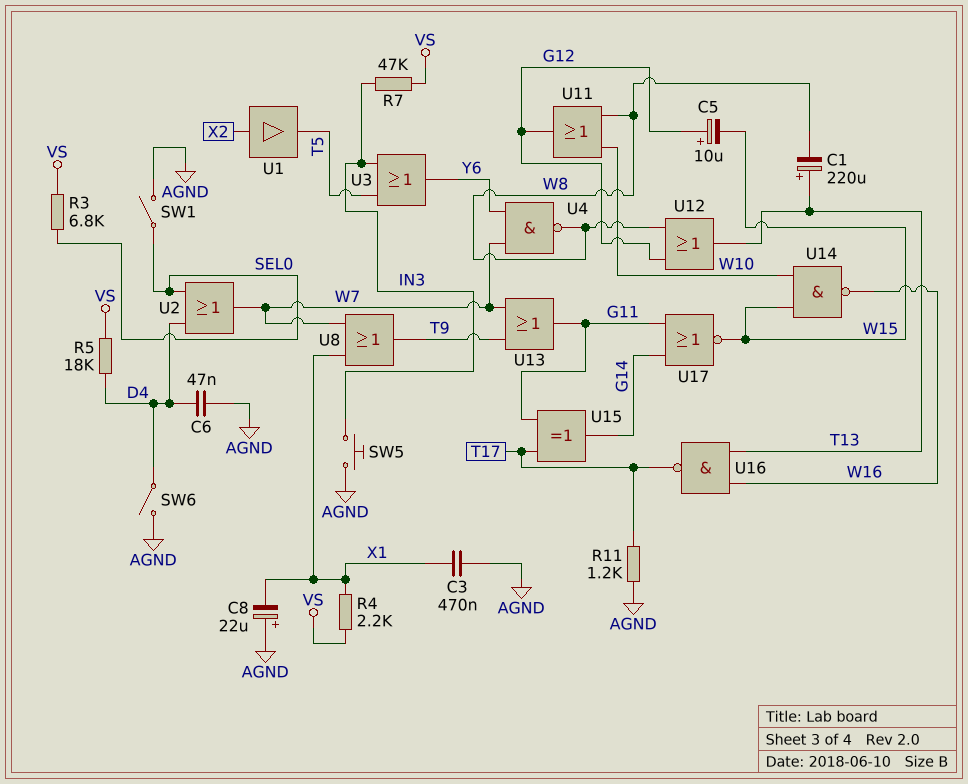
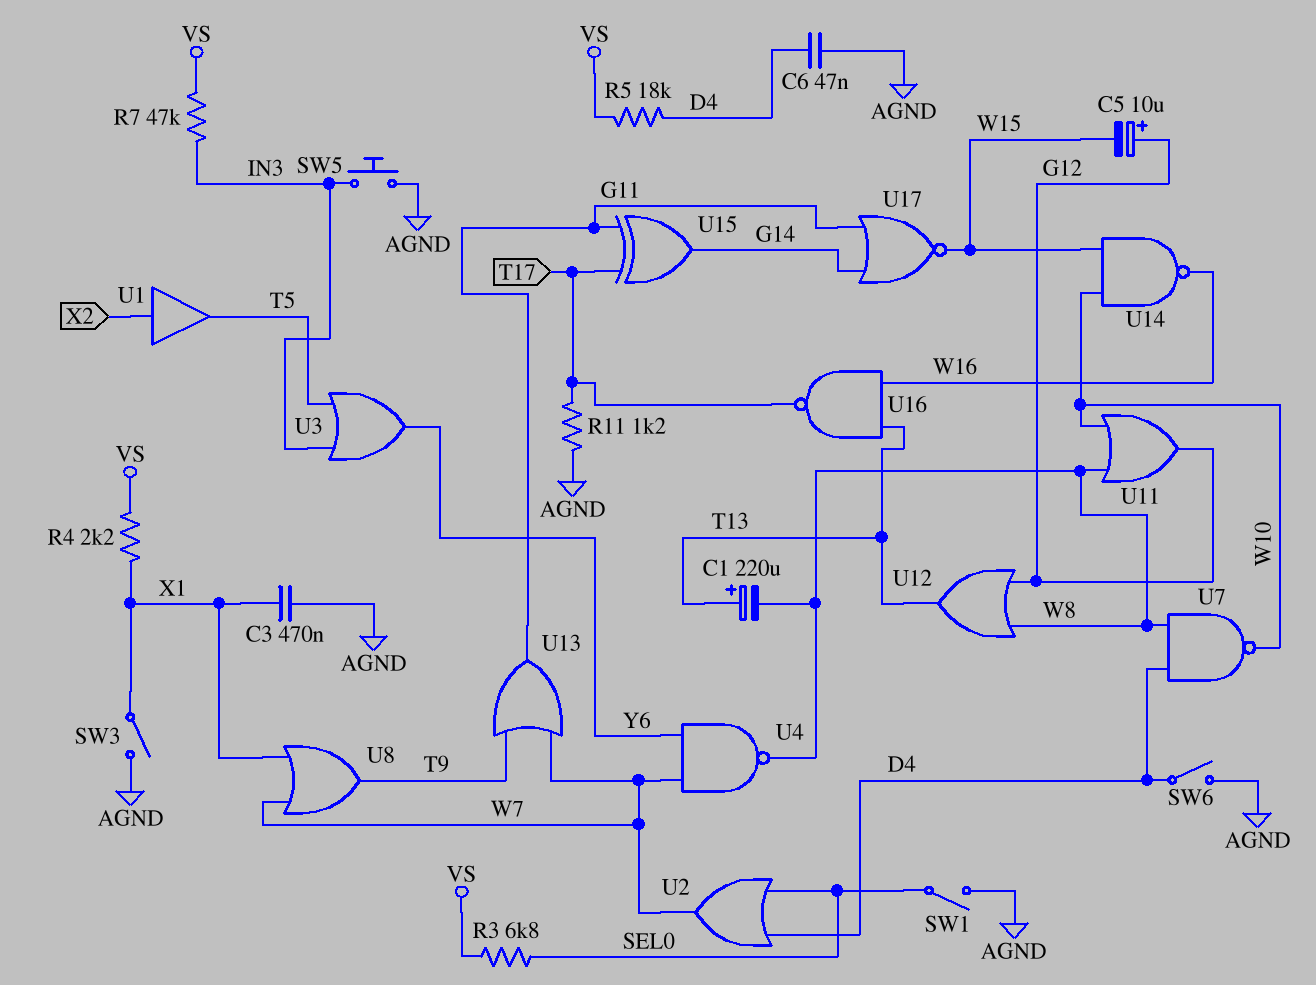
C8: 22uF (plus AGND, minus X1) -> none
SW3: none -> switch (AGND, X1)
U7: none -> NAND (in D4, in W8, out W10)

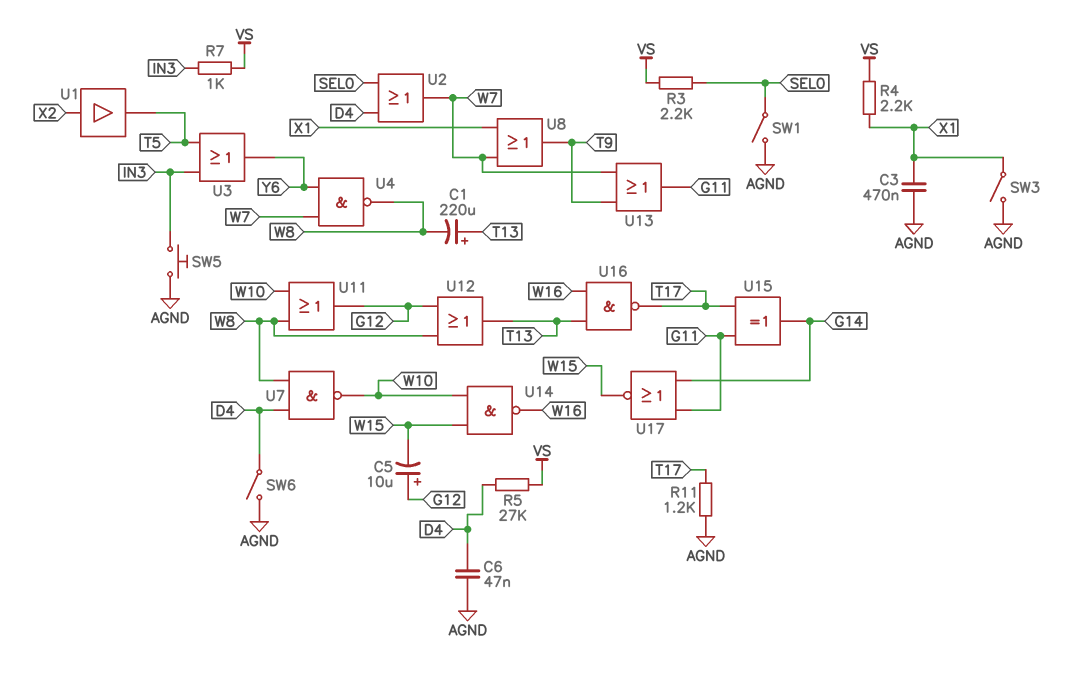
R3: 6.8k (SEL0, VS) -> 2.2k (SEL0, VS)
R5: 18k (D4, VS) -> 27k (D4, VS)
R7: 47k (IN3, VS) -> 1k (IN3, VS)

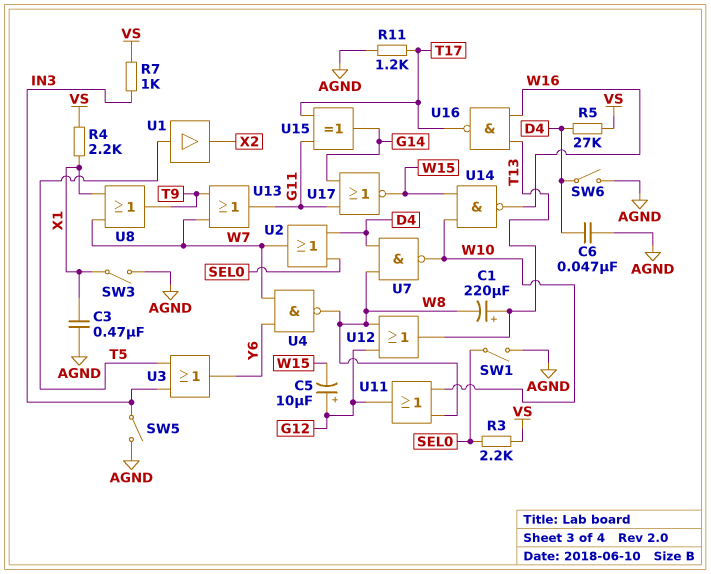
SW5: button (AGND, IN3) -> switch (AGND, IN3)
U1: buffer (in X2, out T5) -> buffer (in T5, out X2)

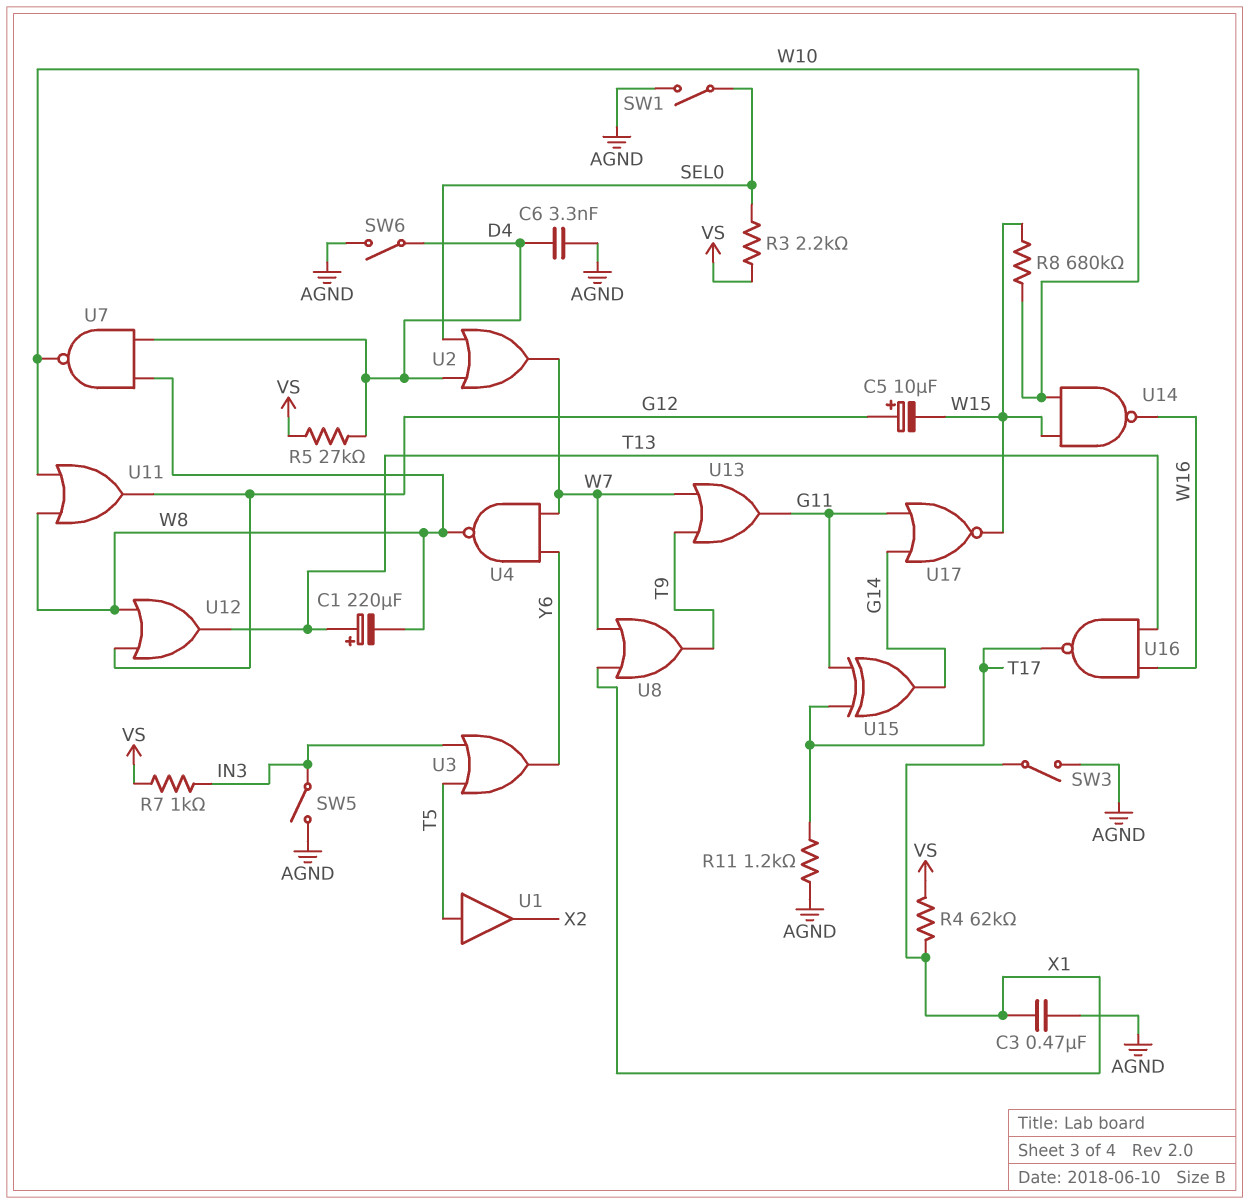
C6: 47nF (AGND, D4) -> 3.3nF (AGND, D4)
R4: 2.2k (VS, X1) -> 62k (VS, X1)
R8: none -> 680k (W10, W15)

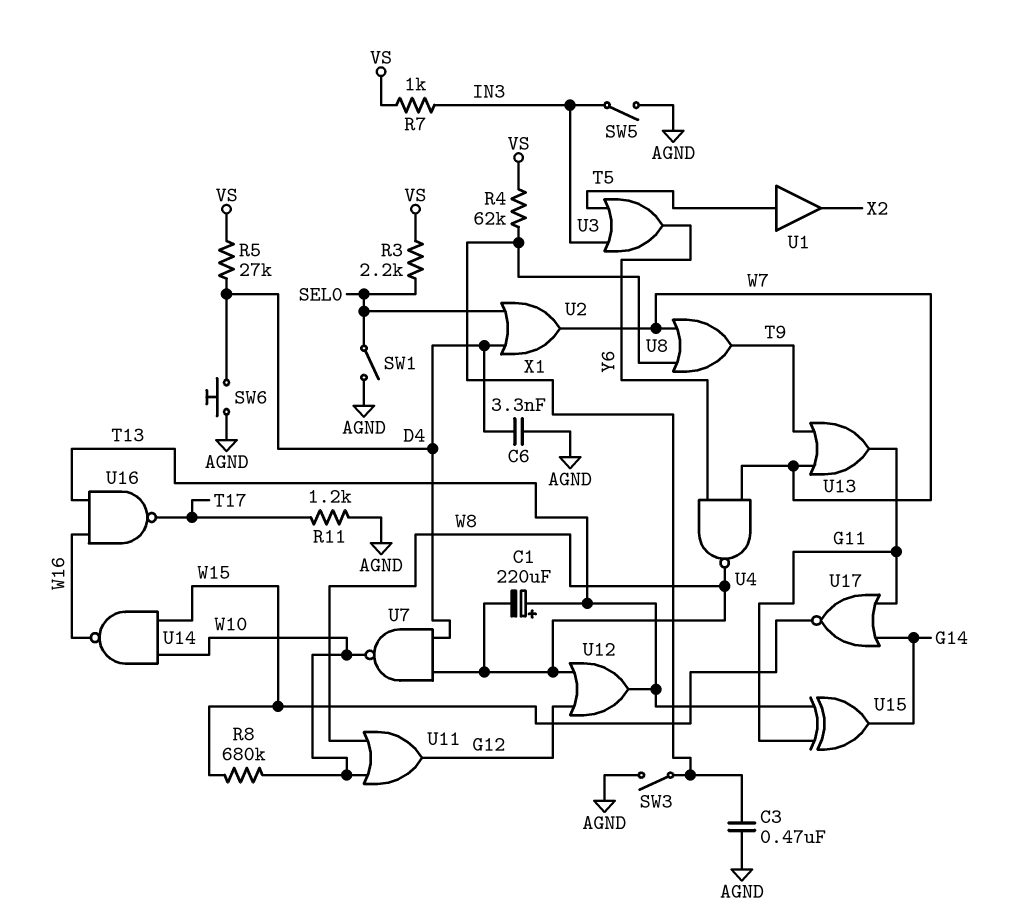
C5: 10uF (plus G12, minus W15) -> none
SW6: switch (AGND, D4) -> button (AGND, D4)
U15: XOR (in G11, in T17, out G14) -> XOR (in G11, in T13, out G14)

